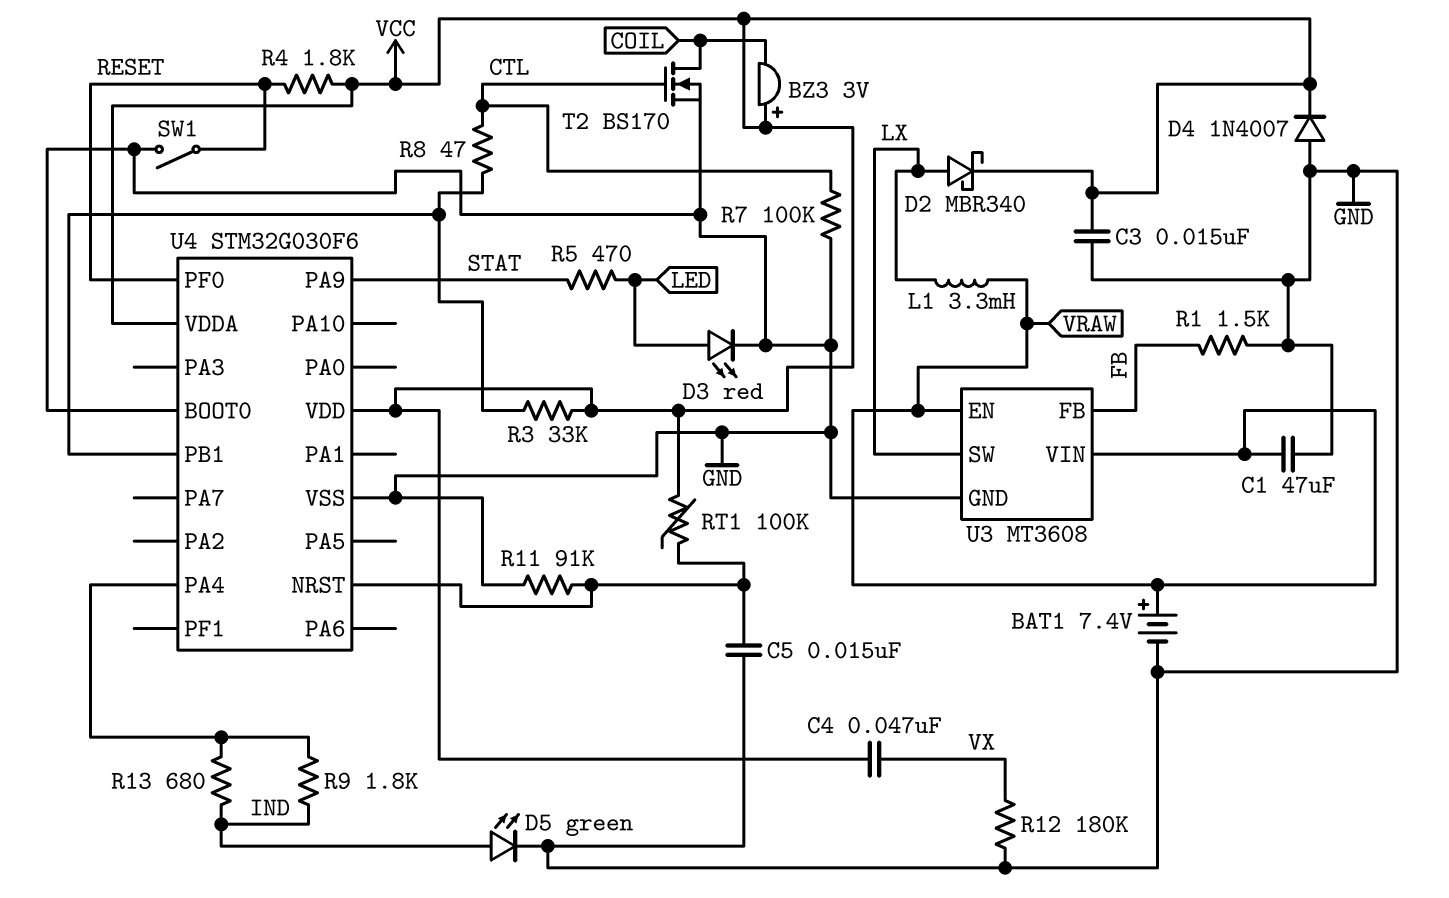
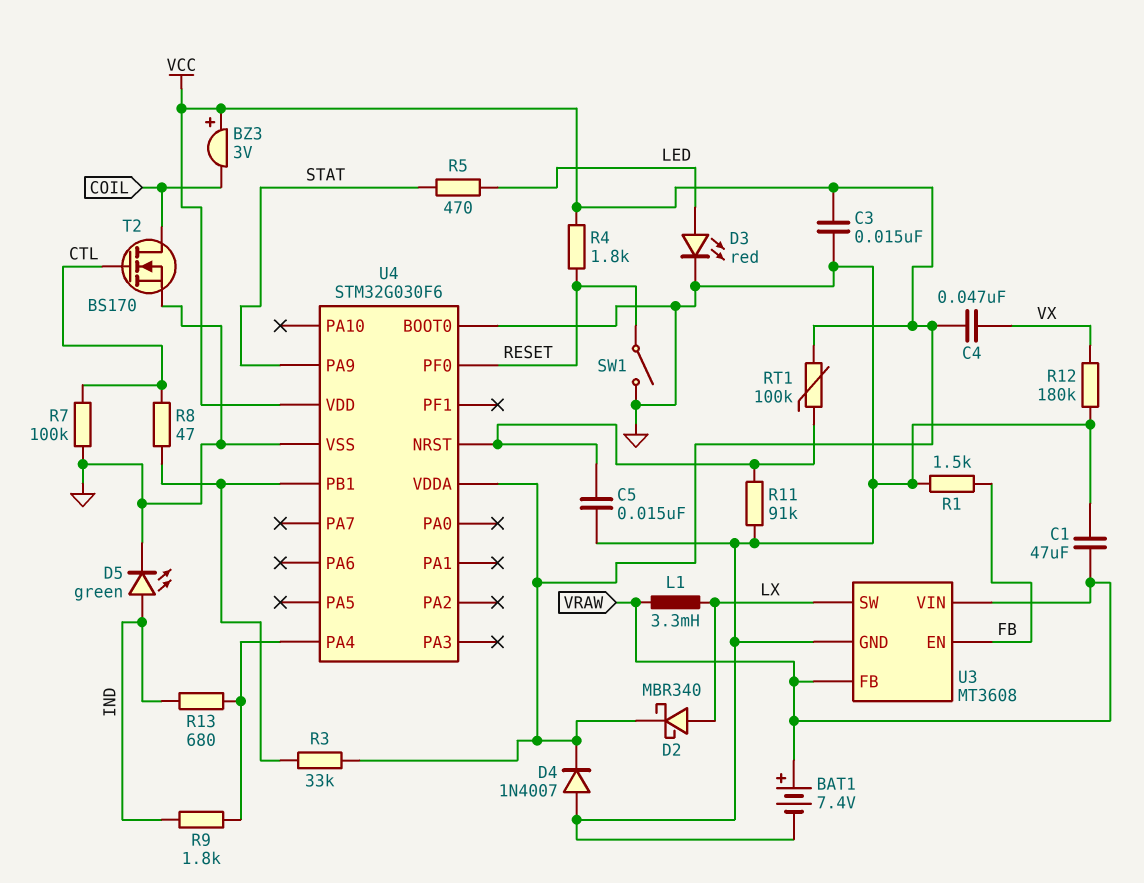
U3 pin EN: VRAW -> FB
U3 pin FB: FB -> VRAW

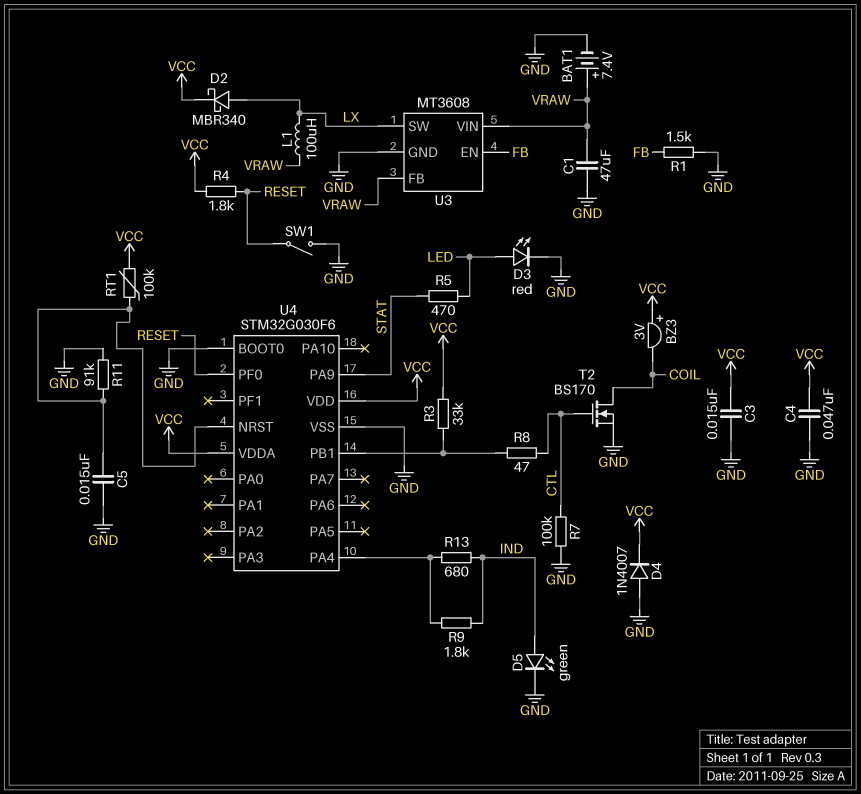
C4: 47nF (VCC, VX) -> 47nF (GND, VCC)
L1: 3.3mH (LX, VRAW) -> 100uH (LX, VRAW)
R12: 180k (GND, VX) -> none

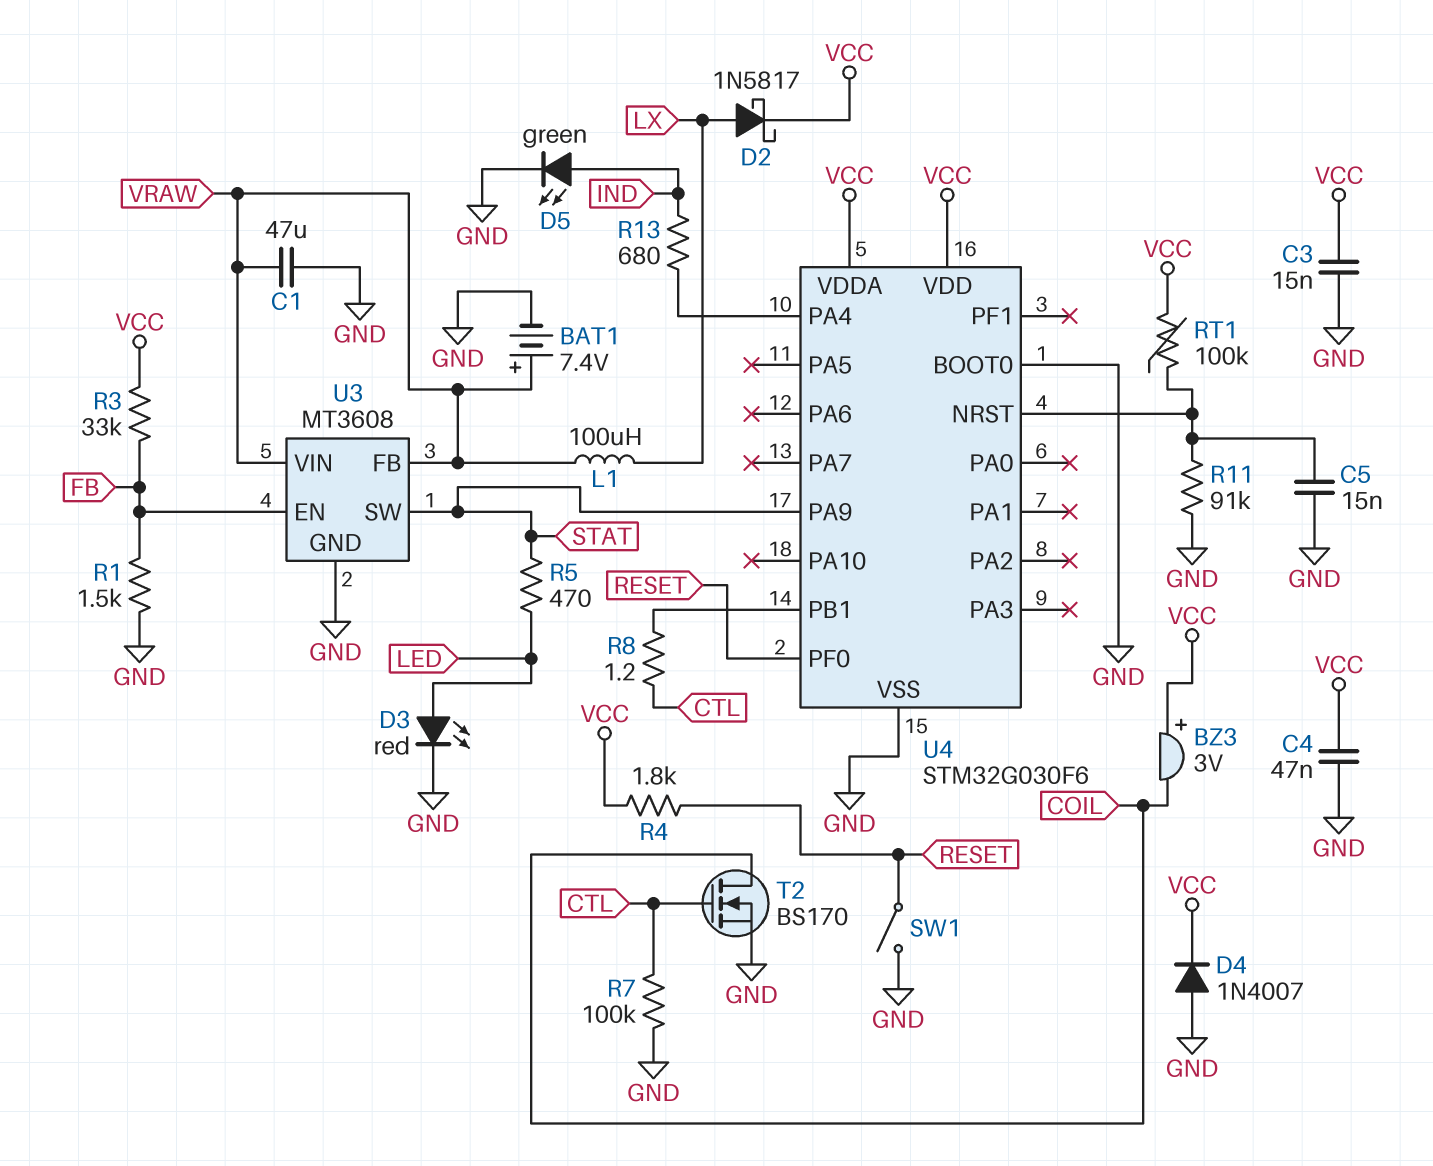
D2: schottky MBR340 (A LX, K VCC) -> schottky 1N5817 (A LX, K VCC)
R3: 33k (U4/PB1, VCC) -> 33k (FB, VCC)
R8: 47 (CTL, U4/PB1) -> 1.2 (CTL, U4/PB1)
R9: 1.8k (IND, U4/PA4) -> none
U3 pin SW: LX -> STAT

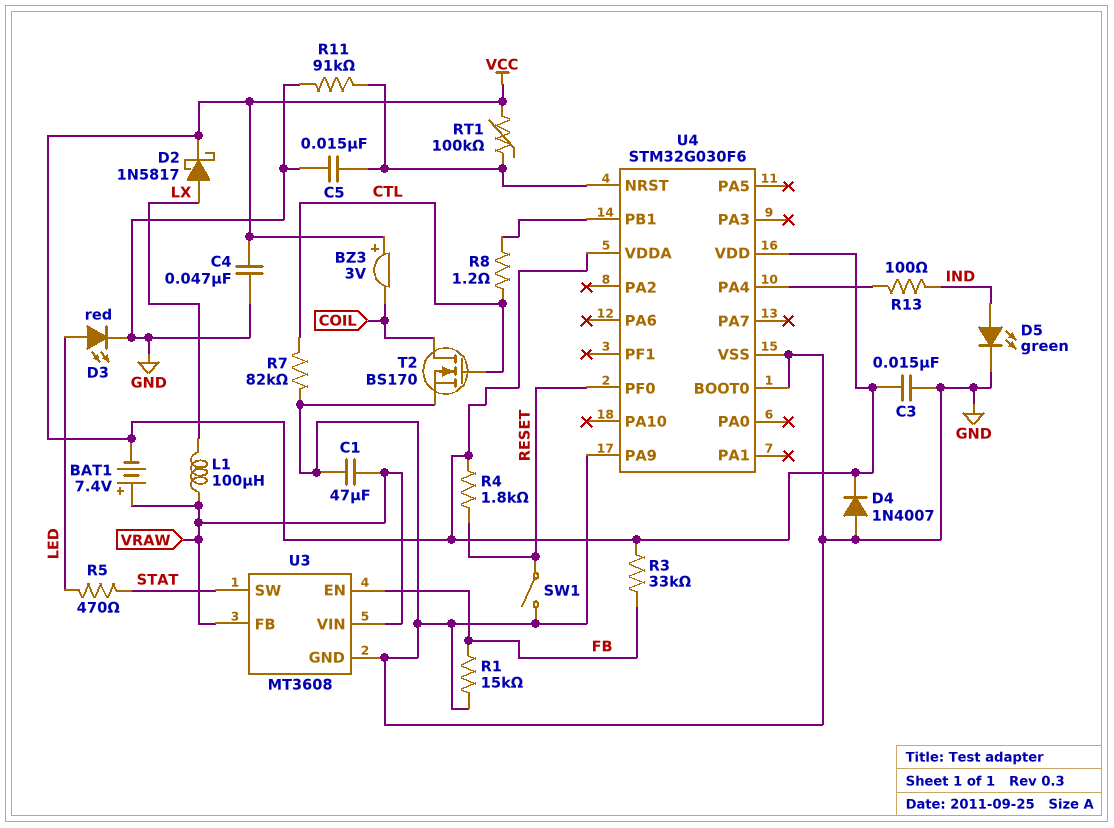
BAT1: 7.4V (plus VRAW, minus GND) -> 7.4V (plus VRAW, minus VCC)
R1: 1.5k (FB, GND) -> 15k (FB, GND)
R7: 100k (CTL, GND) -> 82k (CTL, GND)
R13: 680 (IND, U4/PA4) -> 100 (IND, U4/PA4)
U4 pin PA9: STAT -> GND

